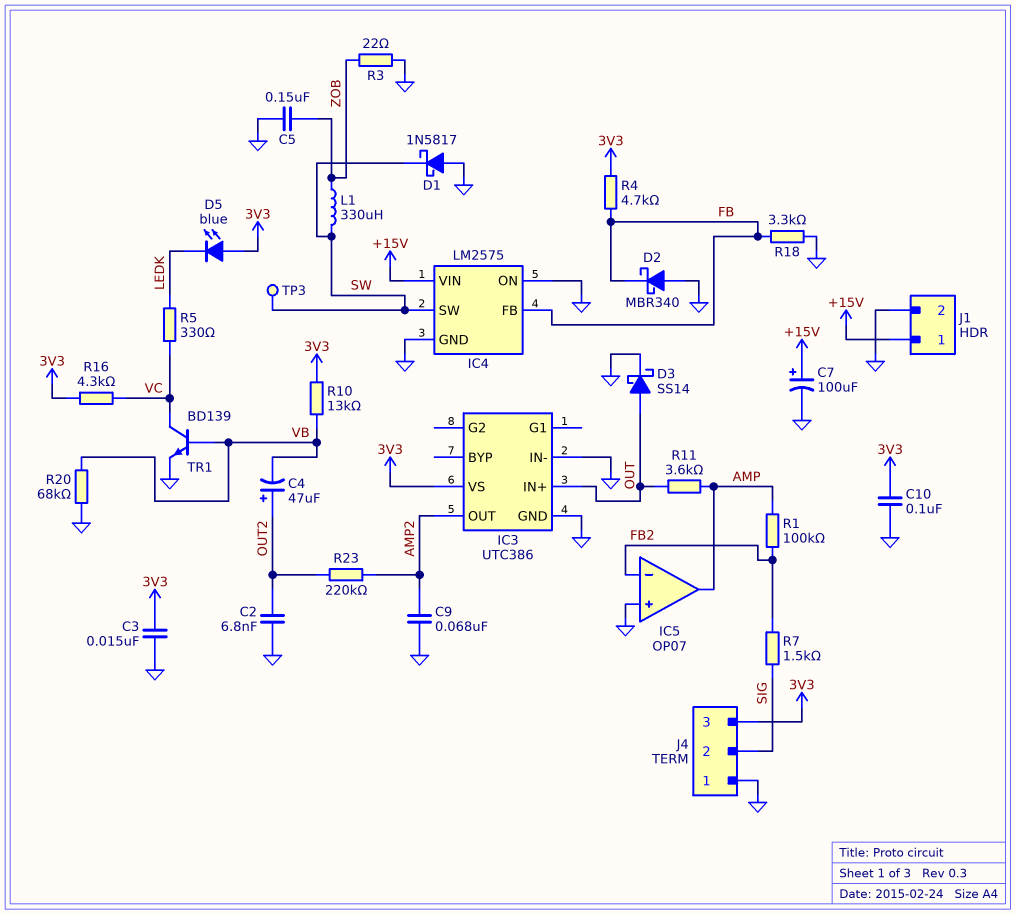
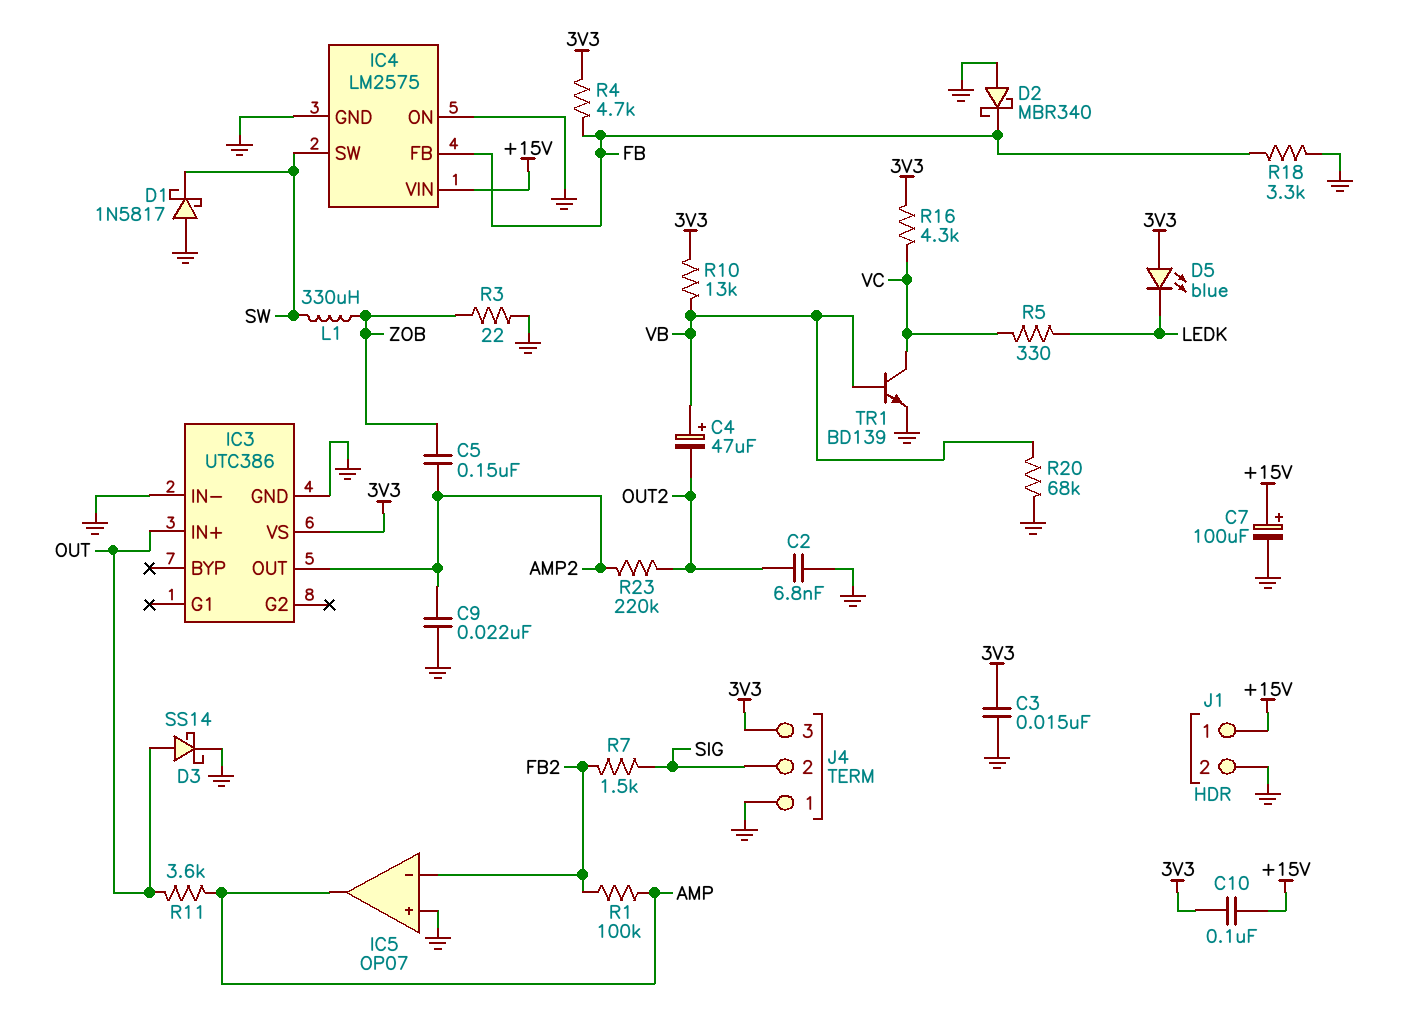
C4: 47uF (plus OUT2, minus VB) -> 47uF (plus VB, minus OUT2)
C5: 150nF (GND, ZOB) -> 150nF (AMP2, ZOB)
C9: 68nF (AMP2, GND) -> 22nF (AMP2, GND)
C10: 100nF (3V3, GND) -> 100nF (+15V, 3V3)
TP3: test point (SW) -> none

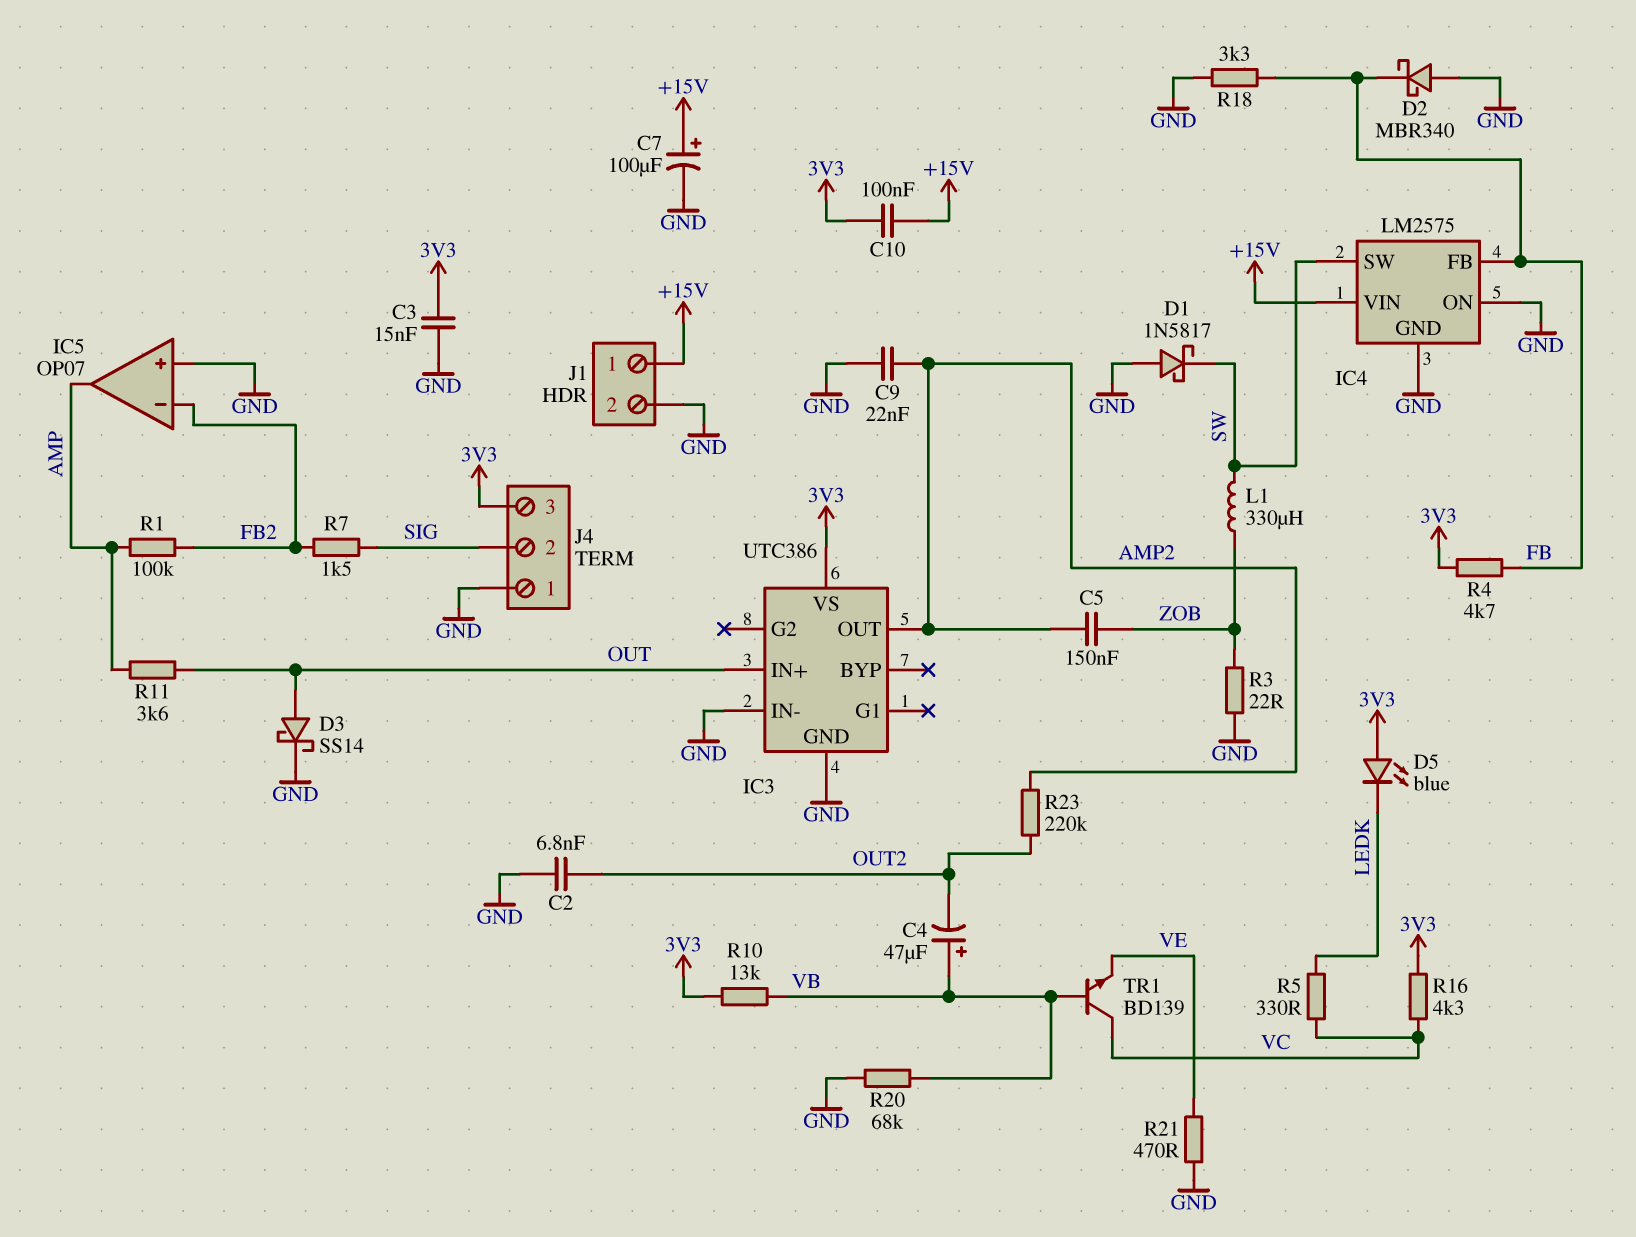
R21: none -> 470 (GND, VE)
TR1: NPN BD139 (B VB, C VC, E GND) -> NPN BD139 (B VB, C VC, E VE)

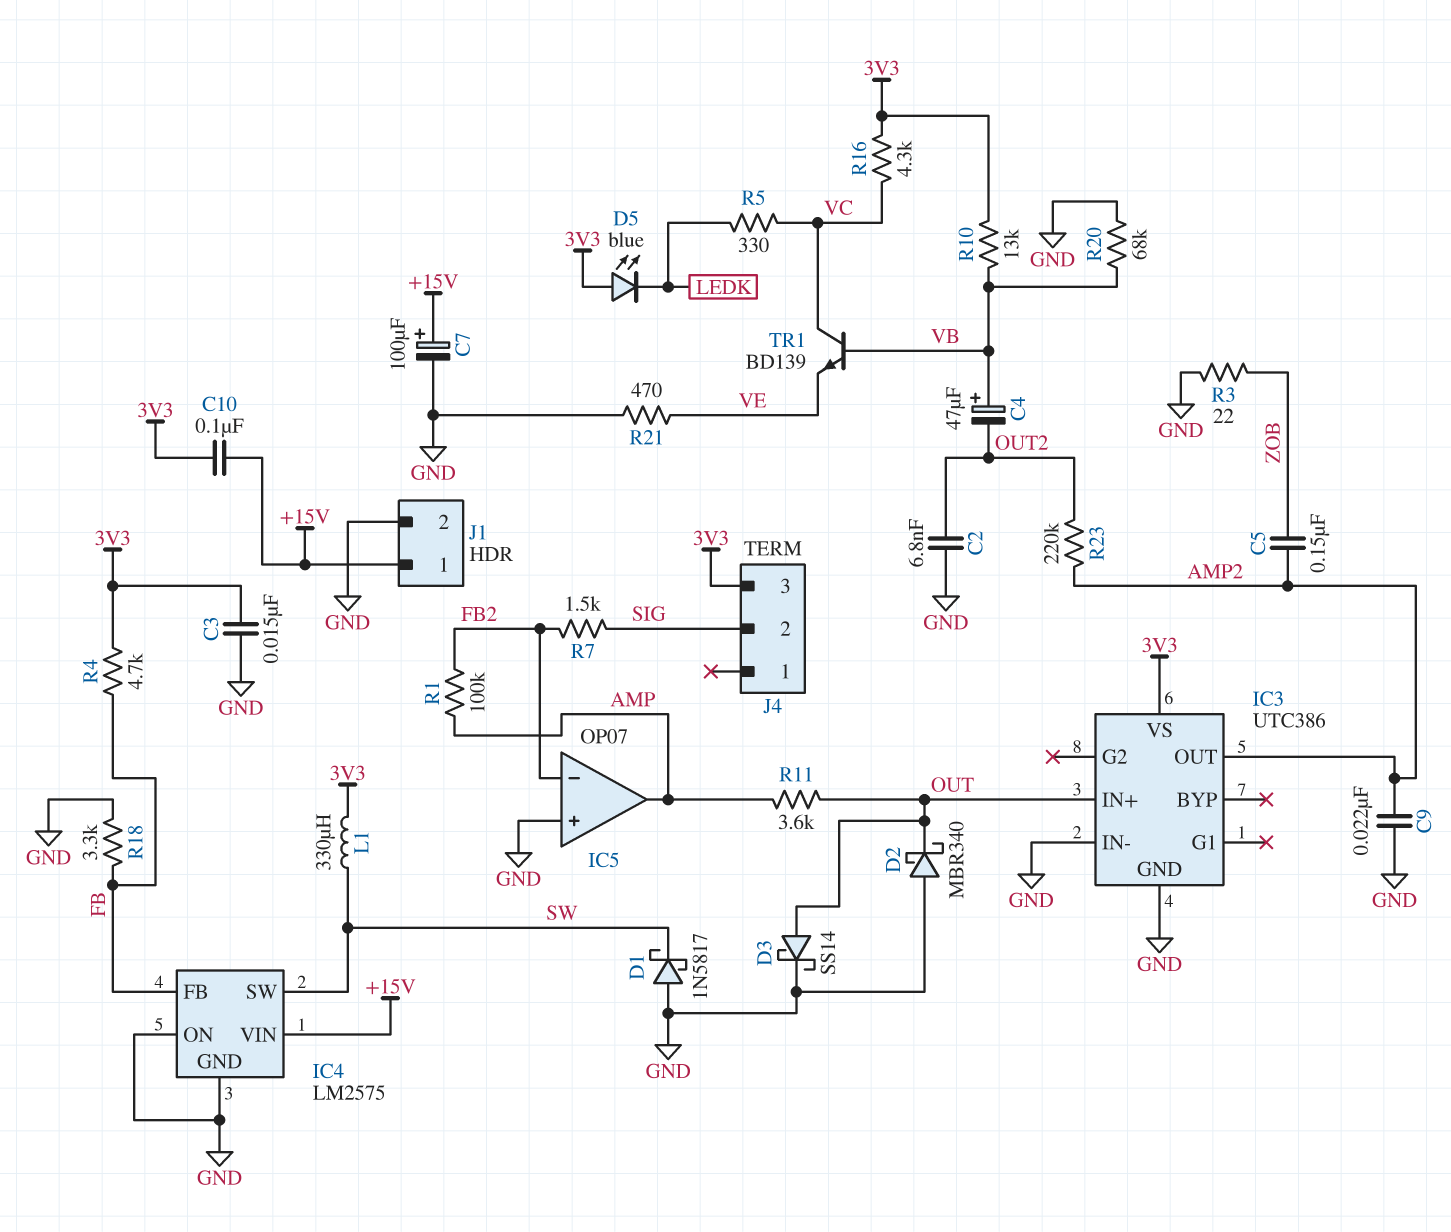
D2: schottky MBR340 (A GND, K FB) -> schottky MBR340 (A GND, K OUT)
J4 pin 1: GND -> none
L1: 330uH (SW, ZOB) -> 330uH (3V3, SW)

